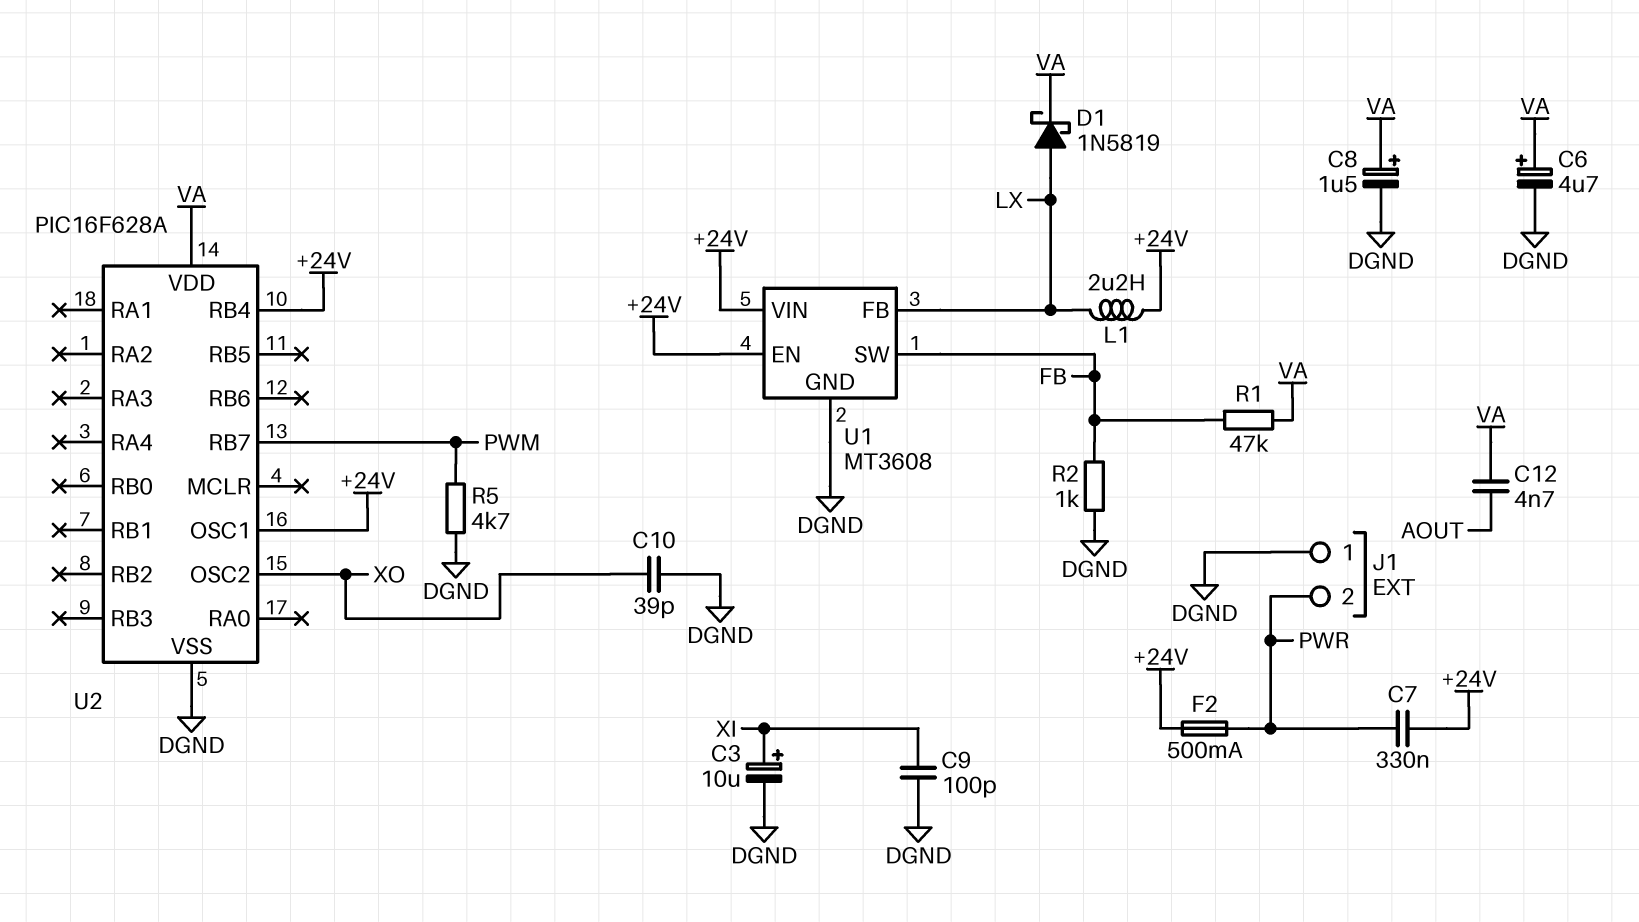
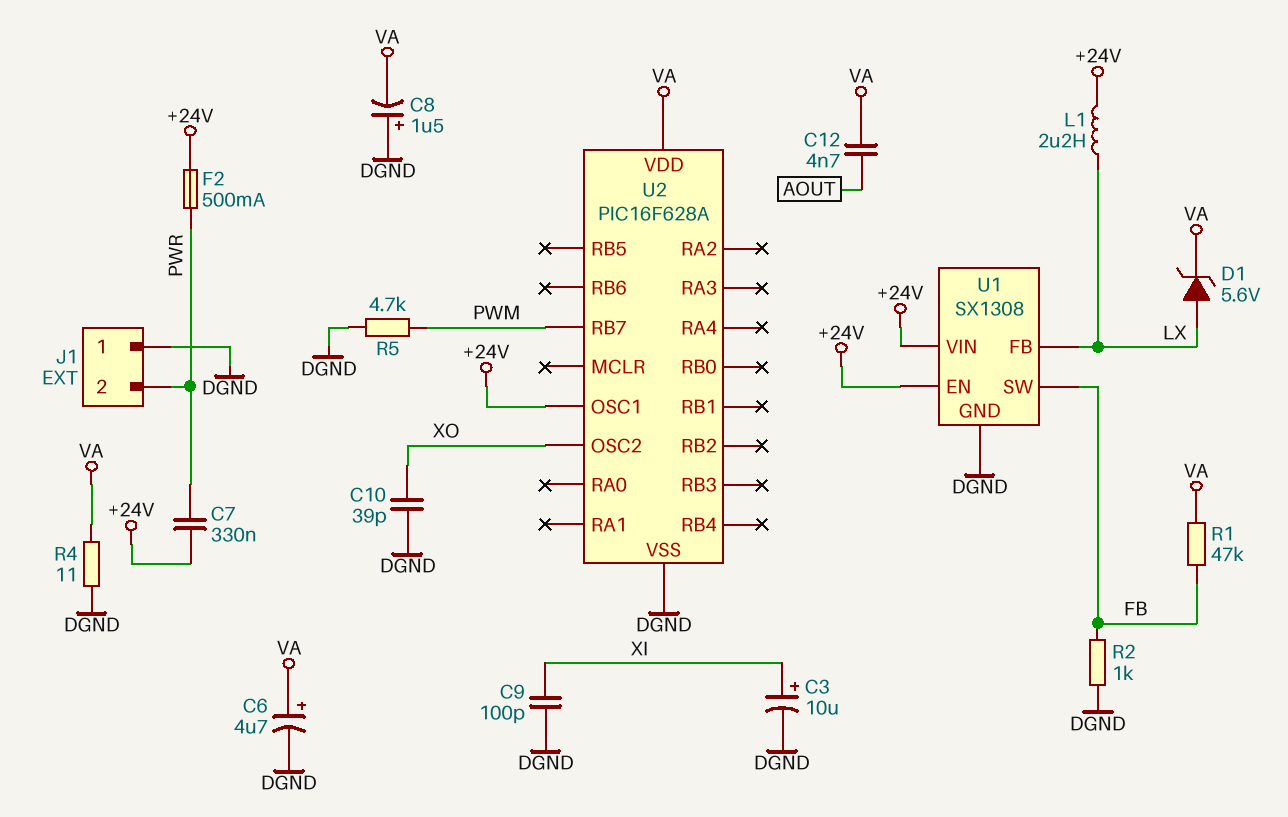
C8: 1.5uF (plus VA, minus DGND) -> 1.5uF (plus DGND, minus VA)
D1: schottky 1N5819 (A LX, K VA) -> zener 5.6V (A LX, K VA)
R4: none -> 11 (DGND, VA)
U1: MT3608 -> SX1308
U2 pin RB4: +24V -> none

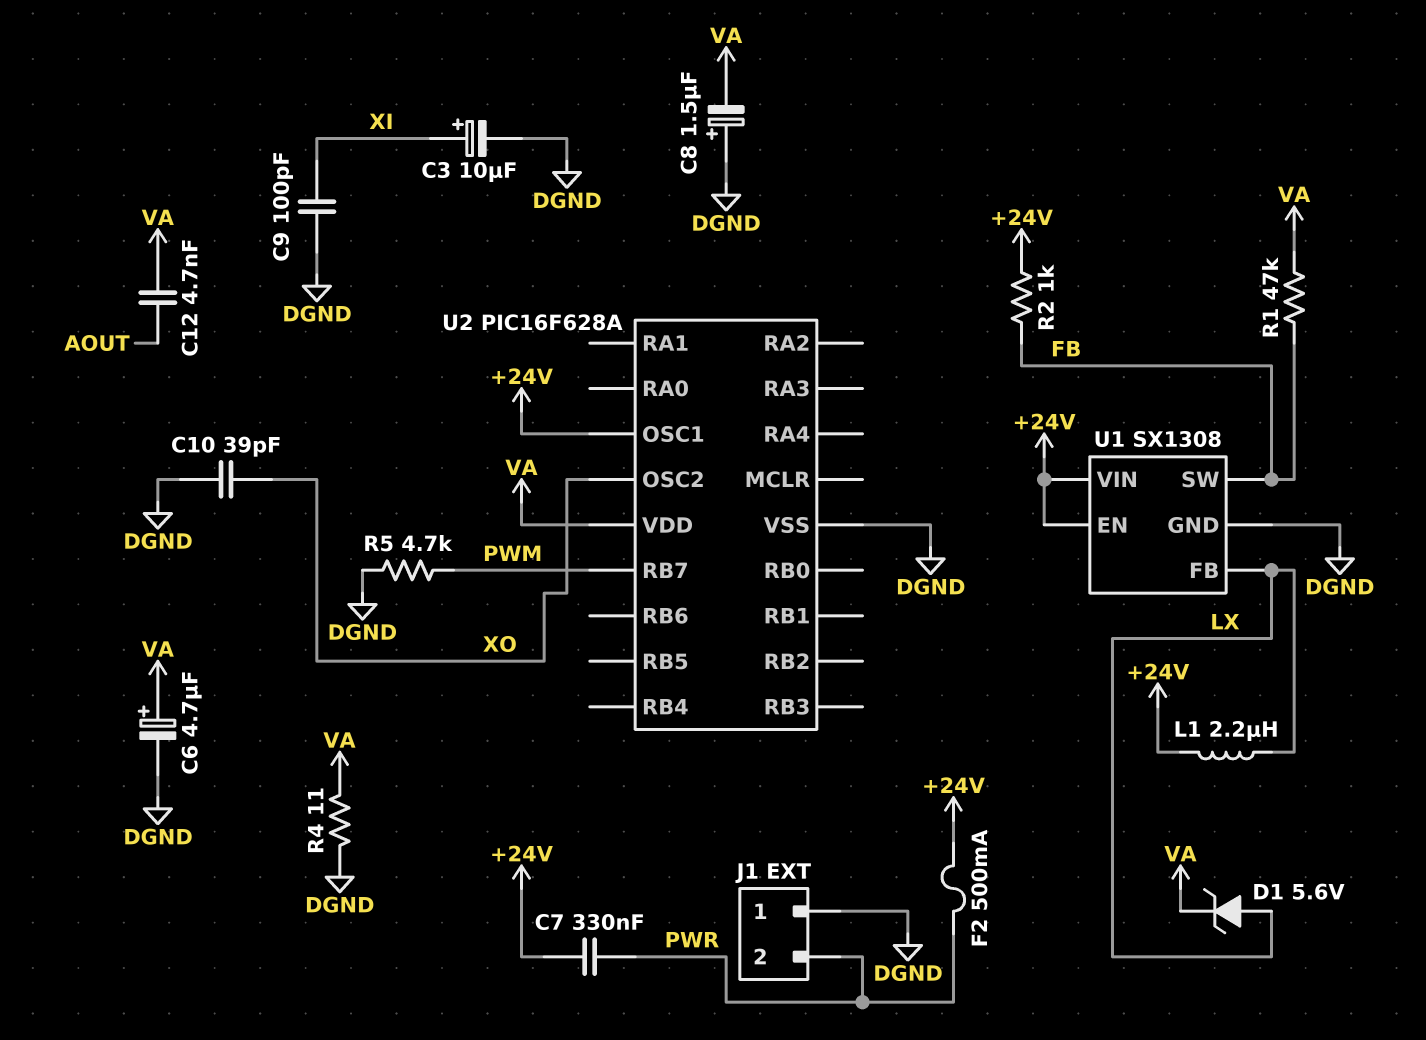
R2: 1k (DGND, FB) -> 1k (+24V, FB)

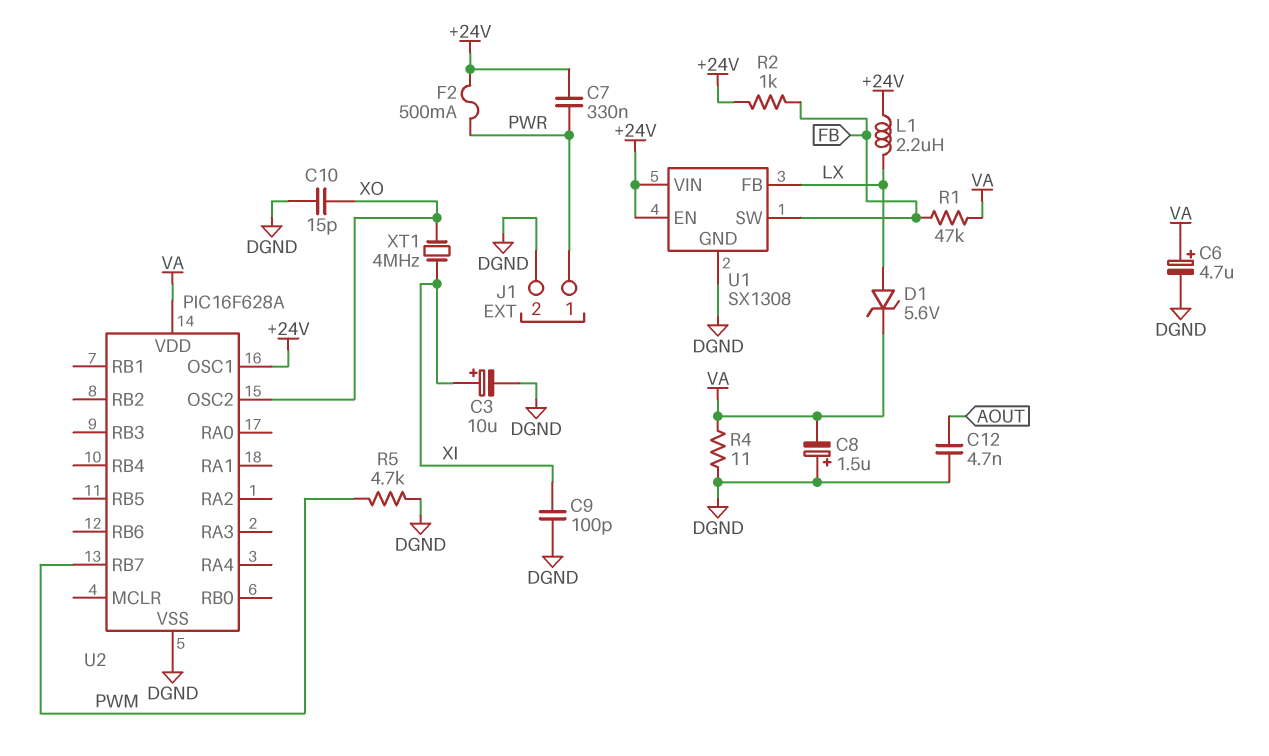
C10: 39pF (DGND, XO) -> 15pF (DGND, XO)
C12: 4.7nF (AOUT, VA) -> 4.7nF (AOUT, DGND)
J1 pin 1: DGND -> PWR
J1 pin 2: PWR -> DGND
XT1: none -> 4MHz (XI, XO)

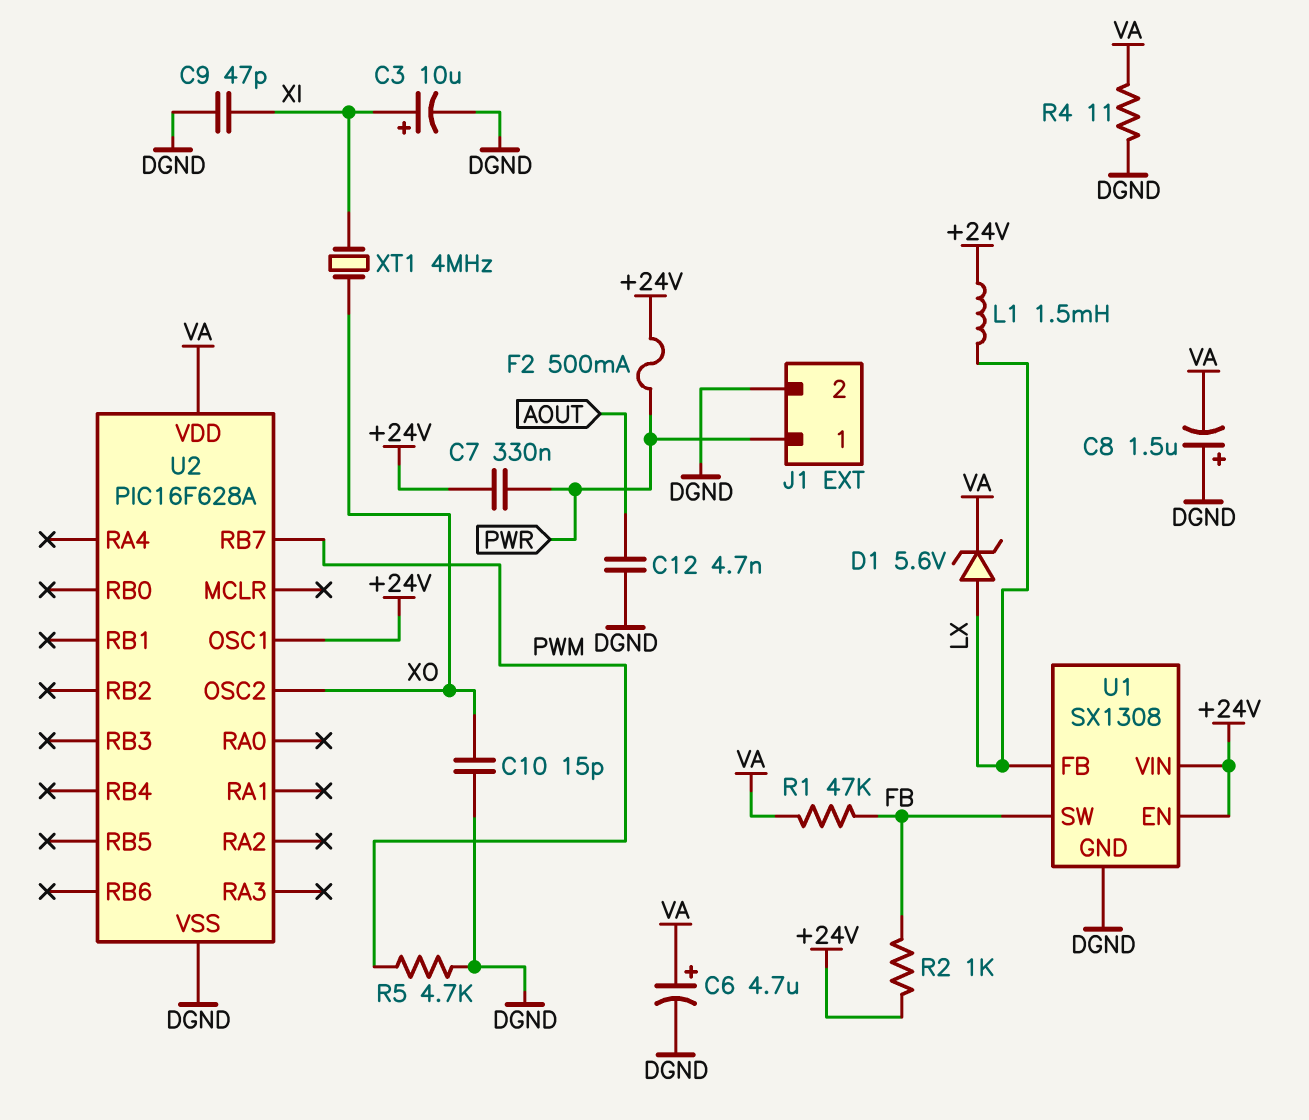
C9: 100pF (DGND, XI) -> 47pF (DGND, XI)
L1: 2.2uH (+24V, LX) -> 1.5mH (+24V, LX)

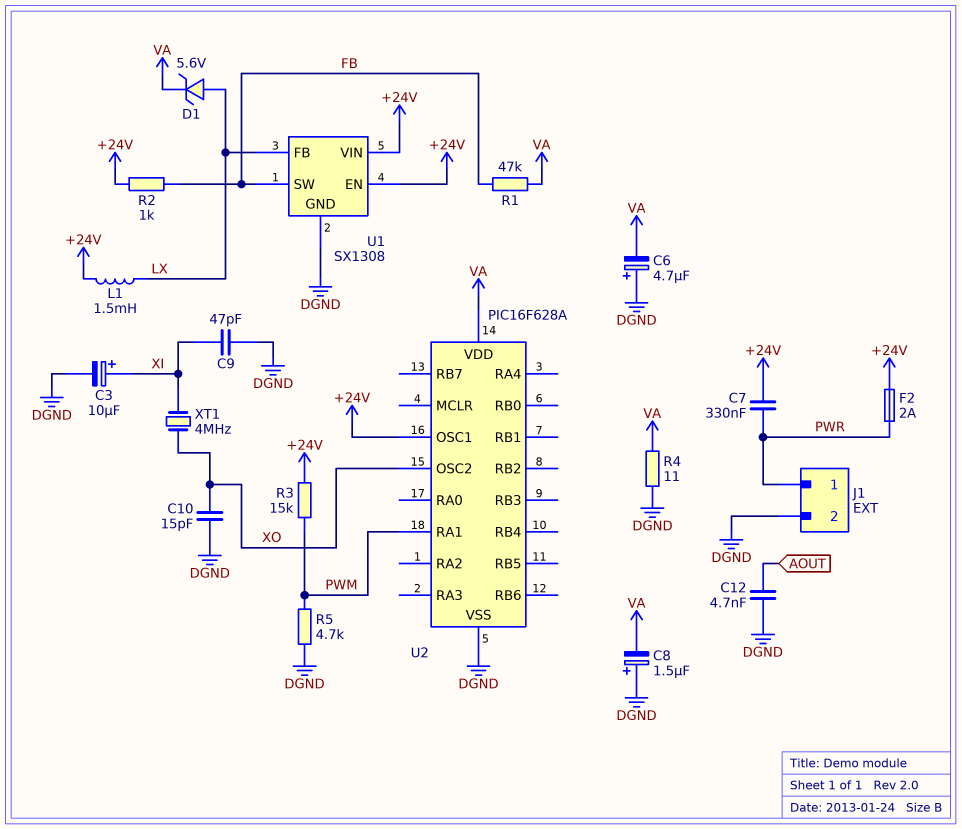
C6: 4.7uF (plus VA, minus DGND) -> 4.7uF (plus DGND, minus VA)
F2: 500mA (+24V, PWR) -> 2A (+24V, PWR)
R3: none -> 15k (+24V, PWM)
U2 pin RA1: none -> PWM
U2 pin RB7: PWM -> none

